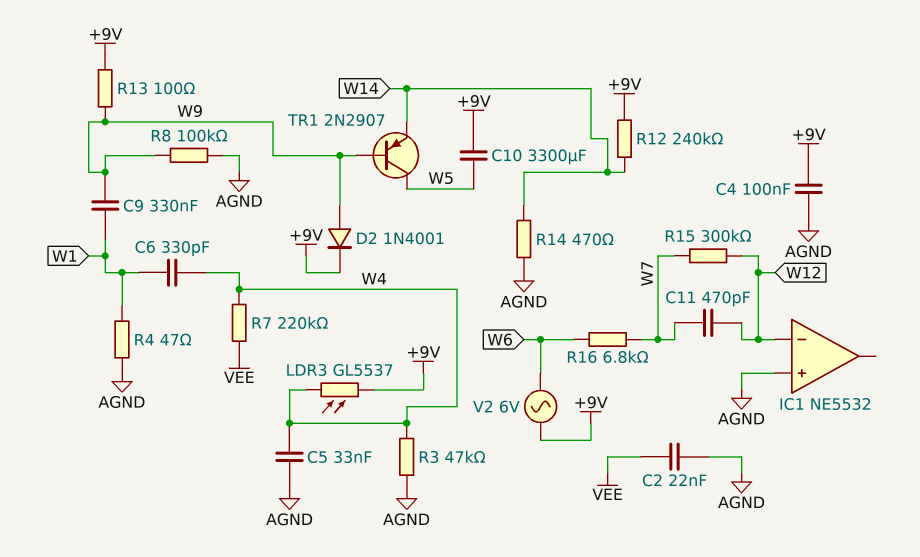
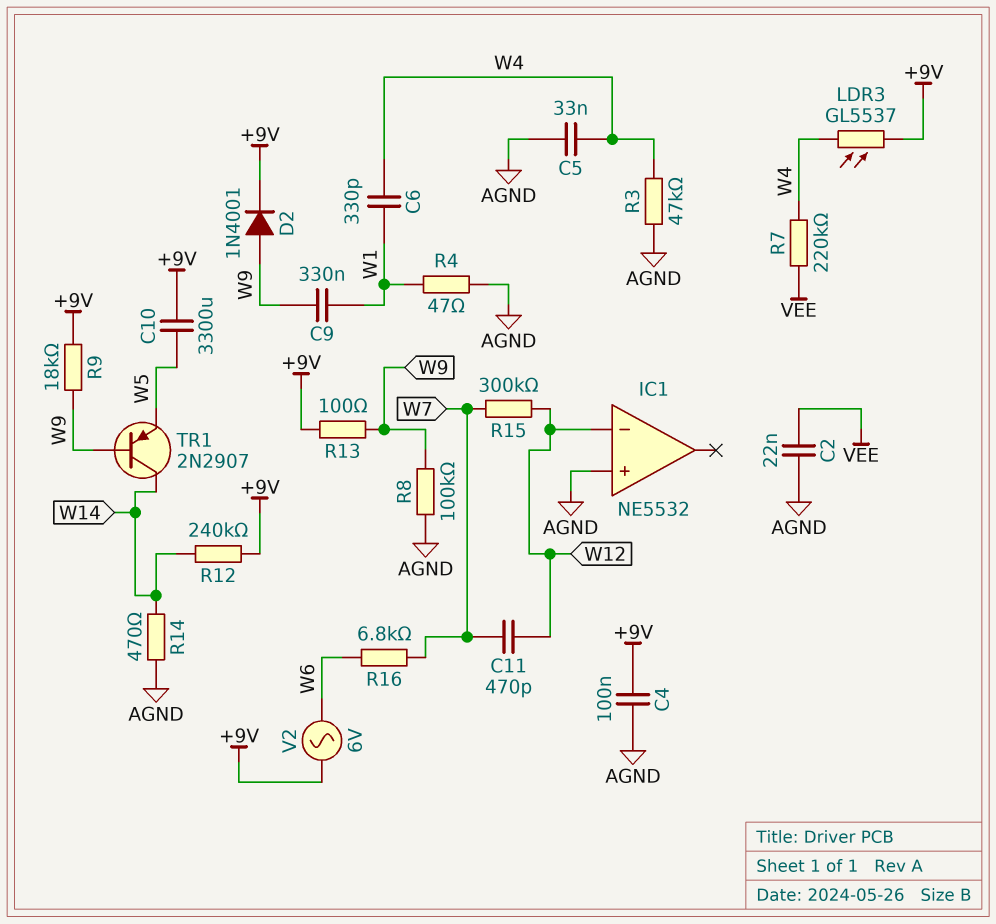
R9: none -> 18k (+9V, W9)
TR1: PNP 2N2907 (B W9, C W5, E W14) -> PNP 2N2907 (B W9, C W14, E W5)

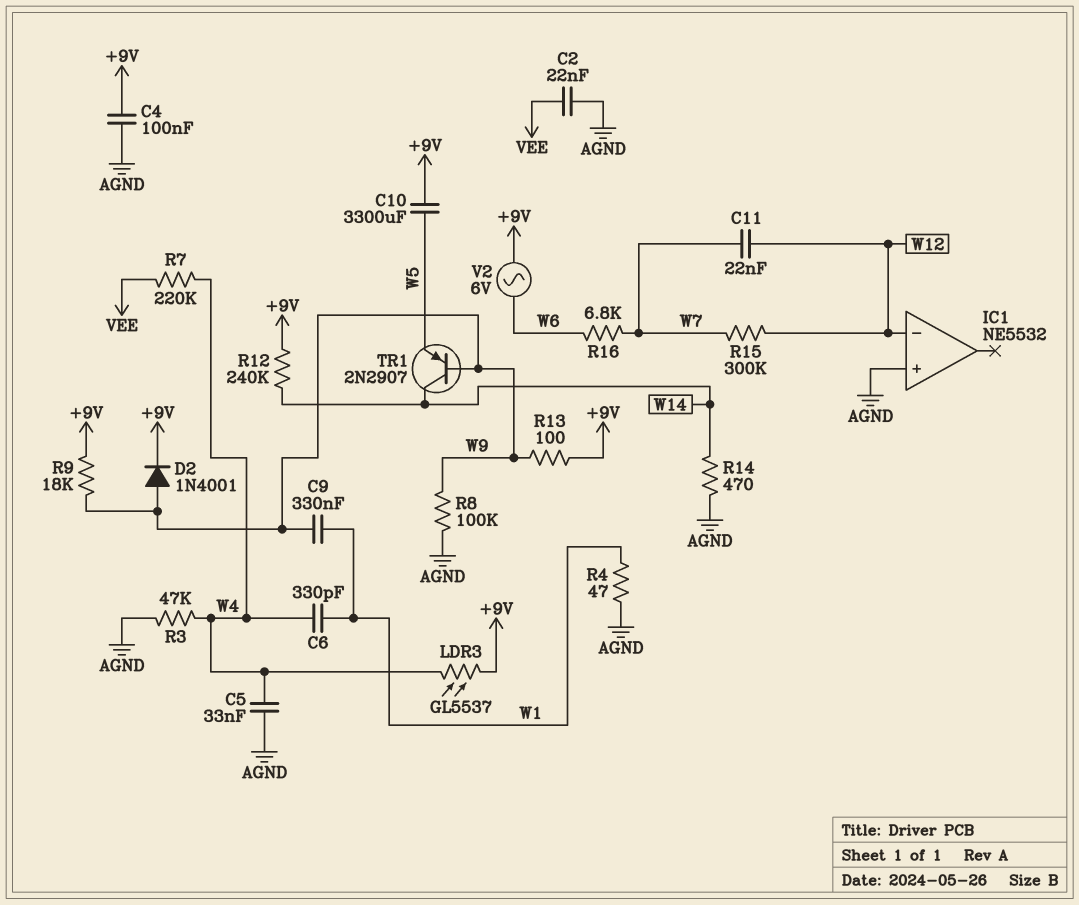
C11: 470pF (W7, W12) -> 22nF (W7, W12)

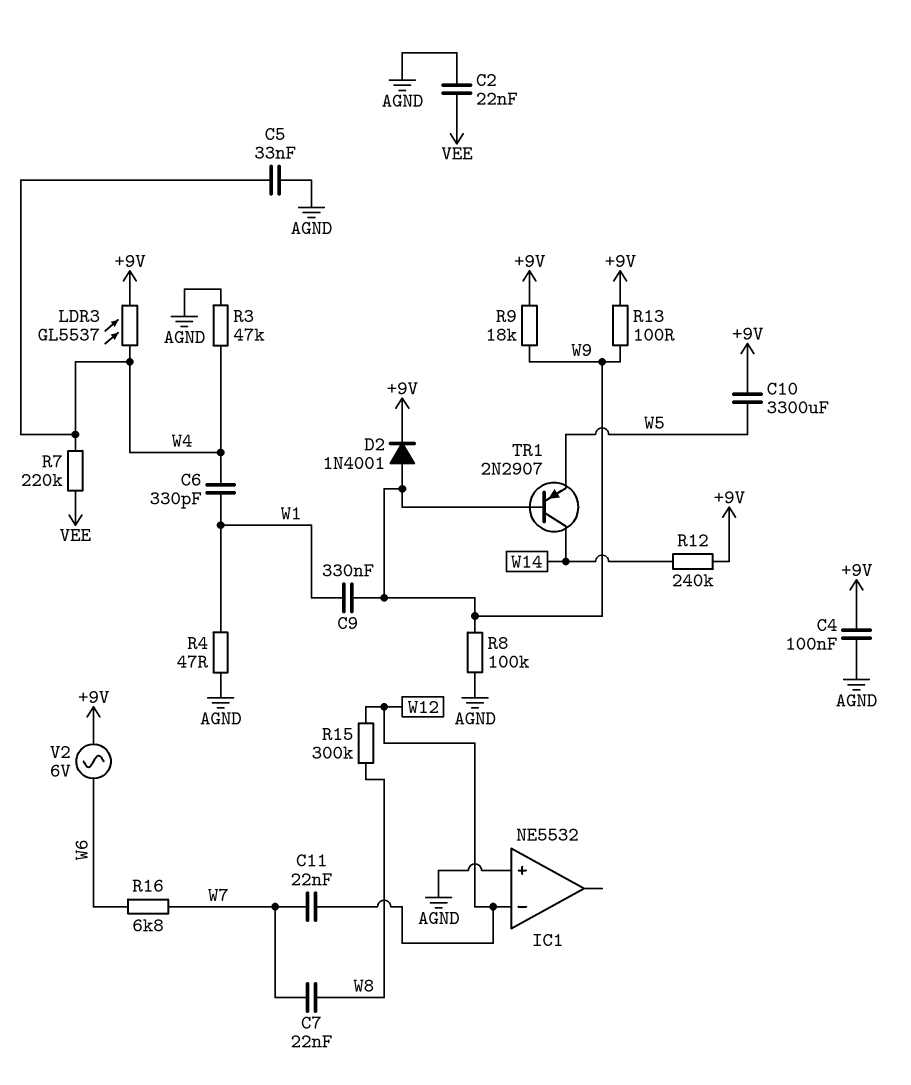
C7: none -> 22nF (W7, W8)
R14: 470 (AGND, W14) -> none
R15: 300k (W7, W12) -> 300k (W8, W12)

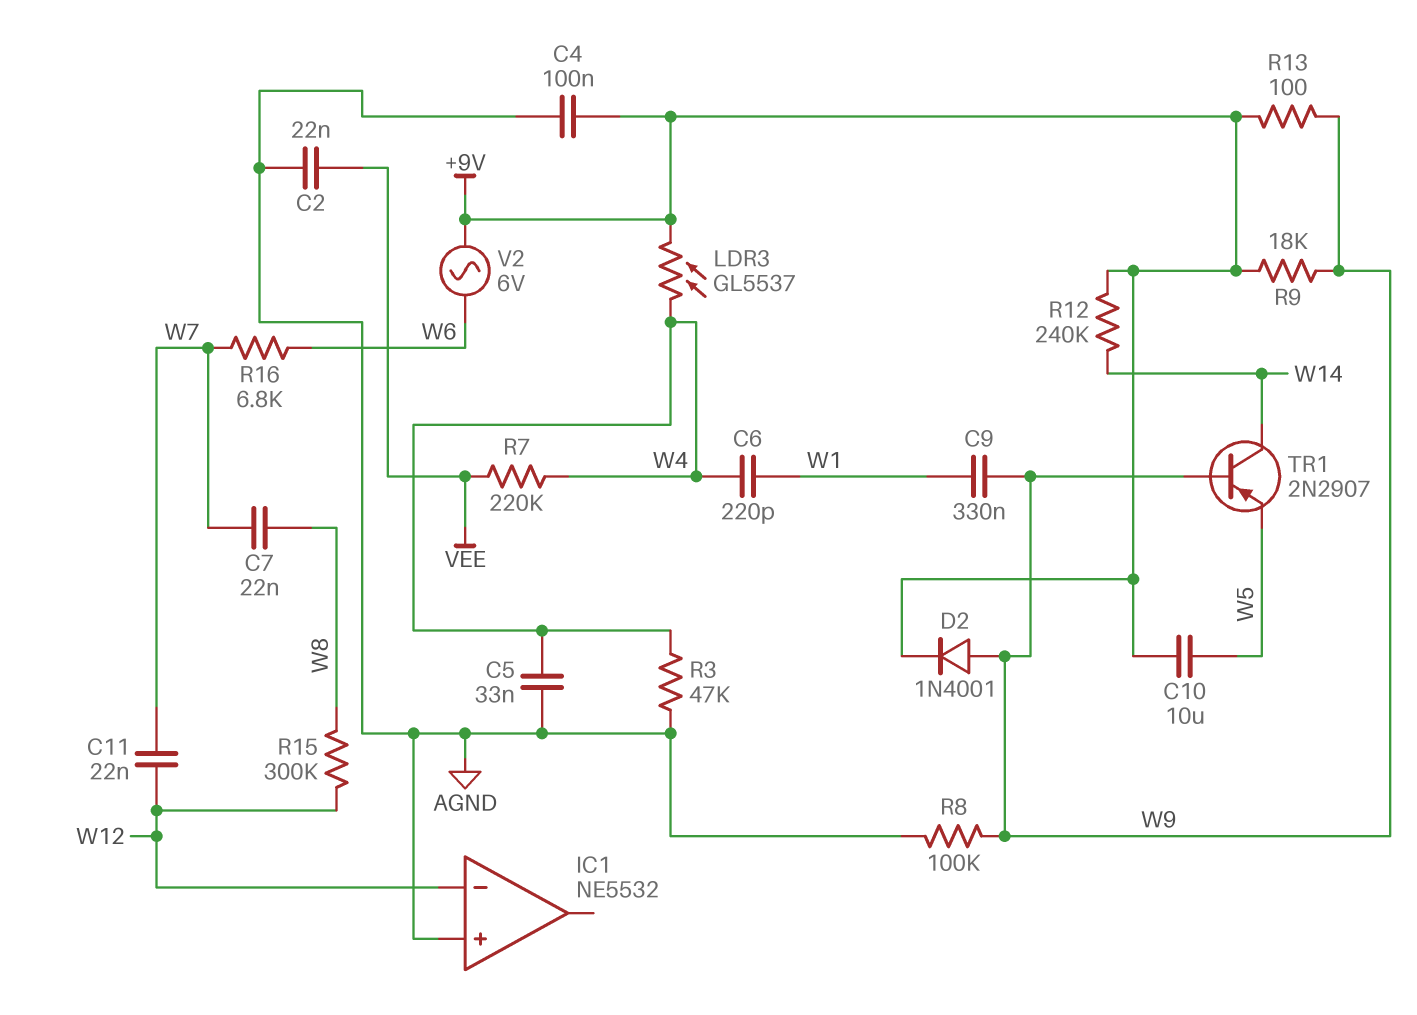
C6: 330pF (W1, W4) -> 220pF (W1, W4)
C10: 3300uF (+9V, W5) -> 10uF (+9V, W5)
R4: 47 (AGND, W1) -> none

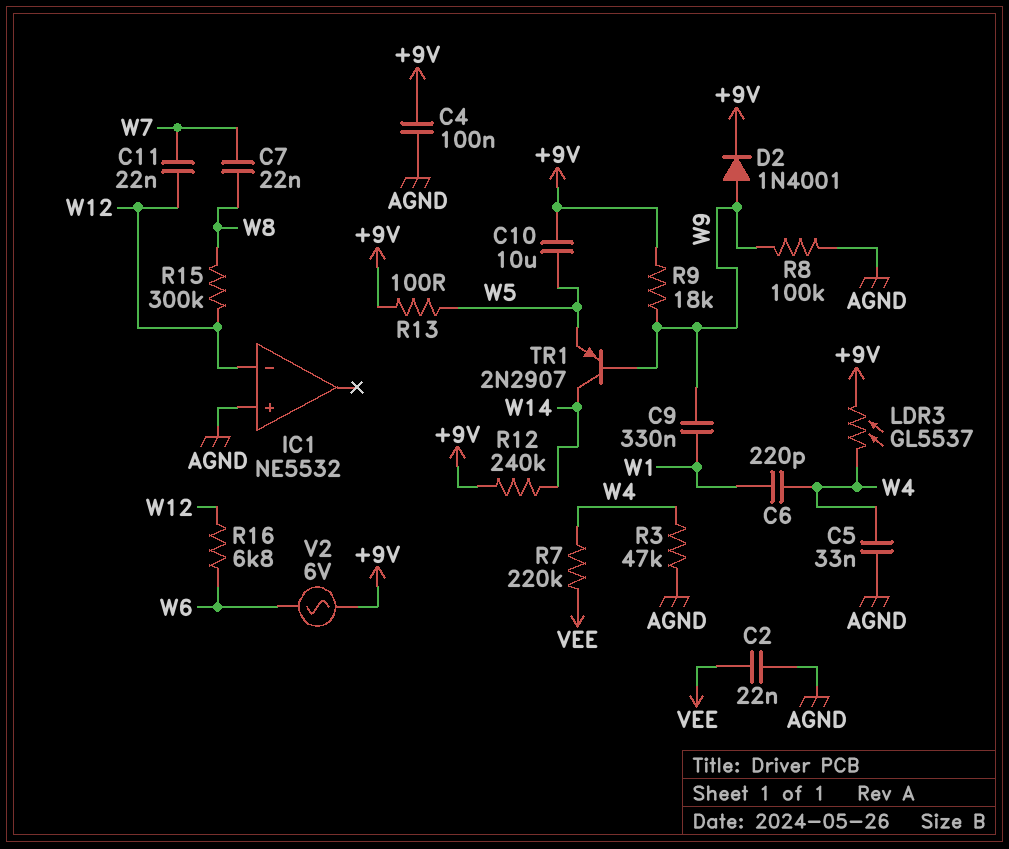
R13: 100 (+9V, W9) -> 100 (+9V, W5)
R16: 6.8k (W6, W7) -> 6.8k (W6, W12)

